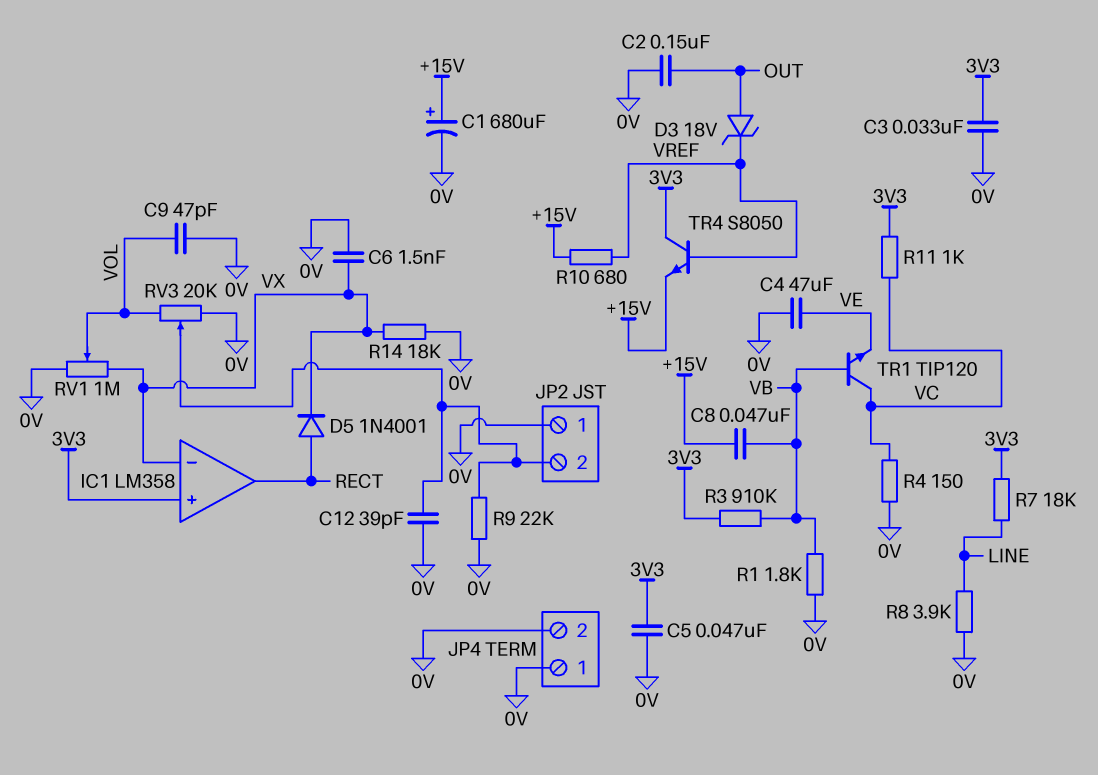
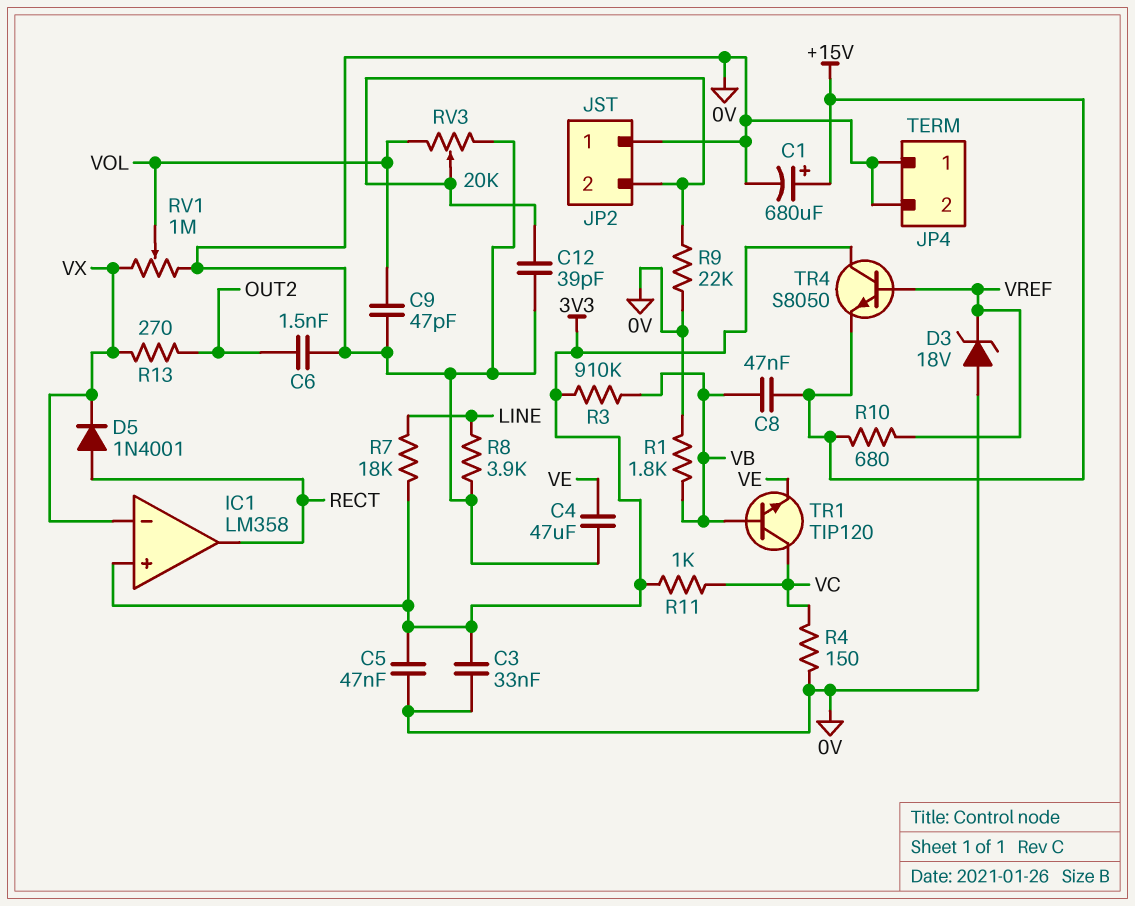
C2: 150nF (0V, OUT) -> none
C6: 1.5nF (0V, VX) -> 1.5nF (0V, OUT2)
D3: zener 18V (A OUT, K VREF) -> zener 18V (A 0V, K VREF)
R13: none -> 270 (OUT2, VX)
R14: 18k (0V, VX) -> none

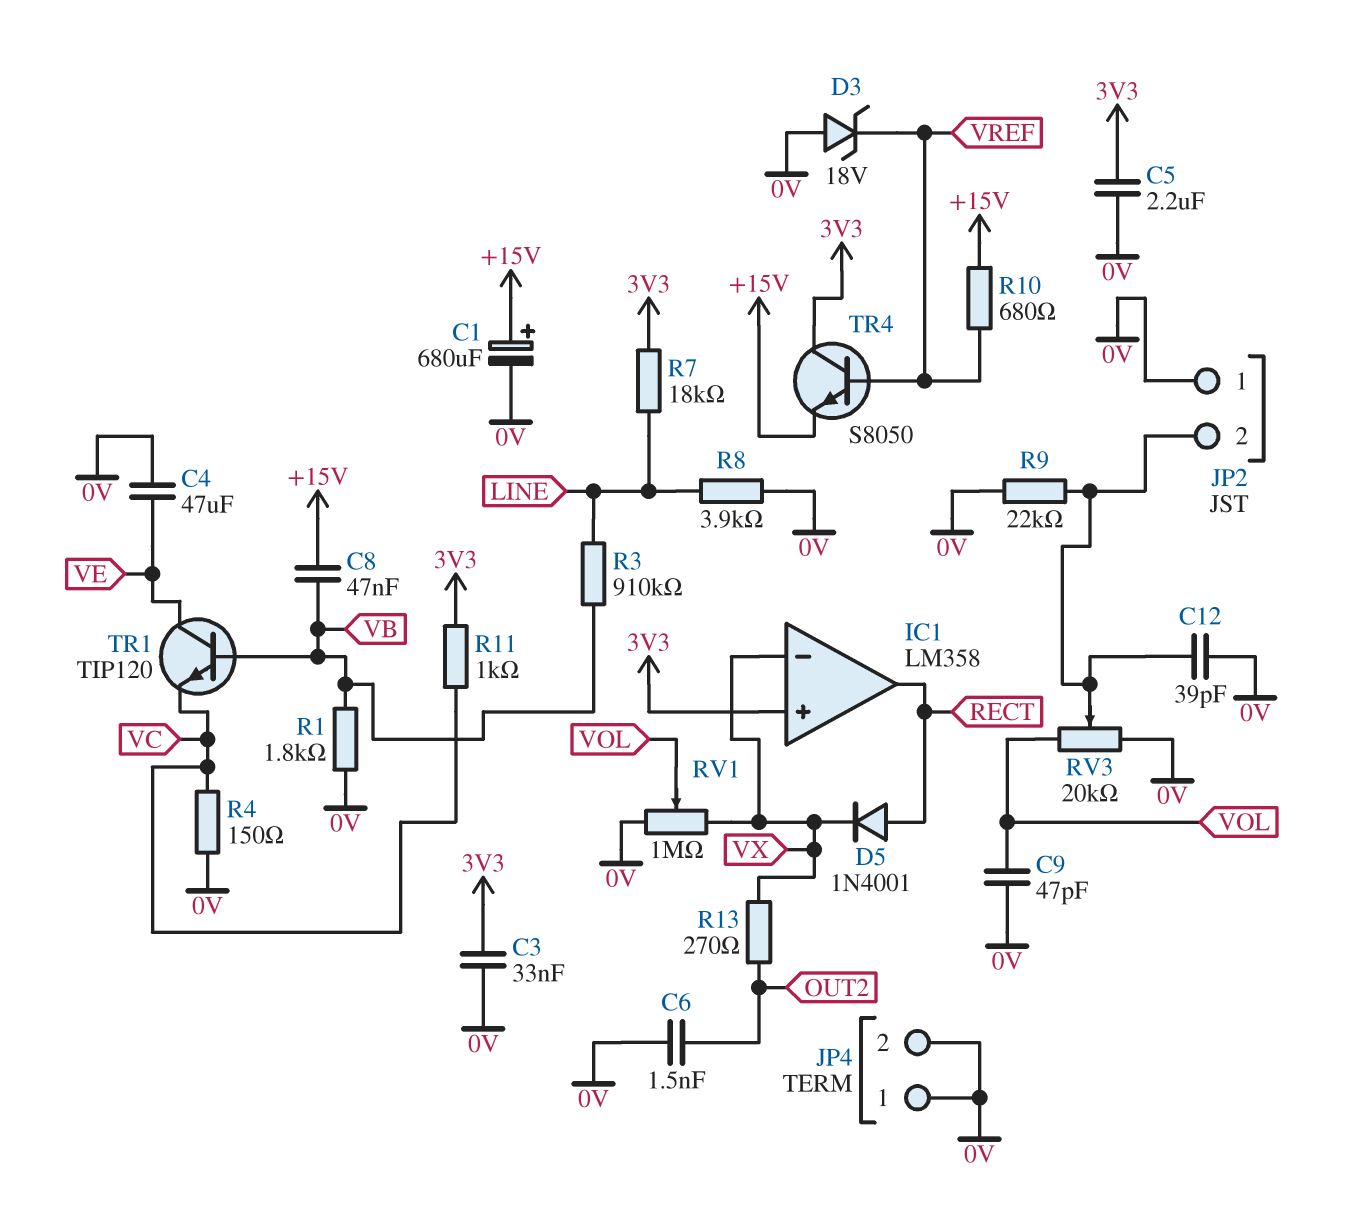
C5: 47nF (0V, 3V3) -> 2.2uF (0V, 3V3)
R3: 910k (3V3, VB) -> 910k (LINE, VB)
TR1: NPN TIP120 (B VB, C VC, E VE) -> NPN TIP120 (B VB, C VE, E VC)

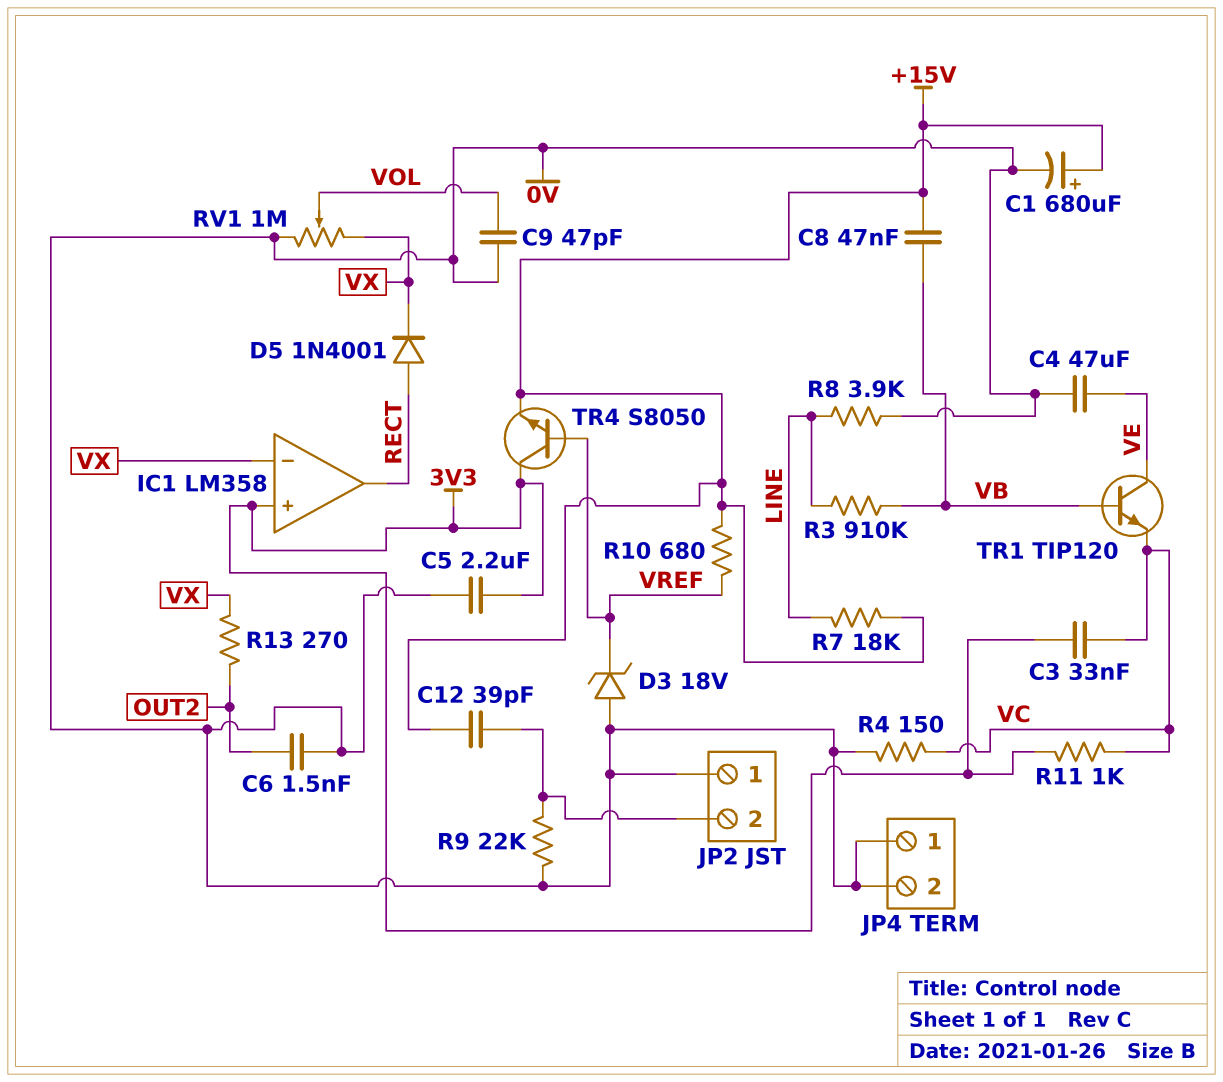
C3: 33nF (0V, 3V3) -> 33nF (3V3, VC)
C12: 39pF (0V, JP2/2) -> 39pF (+15V, JP2/2)
R1: 1.8k (0V, VB) -> none
R7: 18k (3V3, LINE) -> 18k (+15V, LINE)
RV3: 20k (0V, VOL, wiper JP2/2) -> none

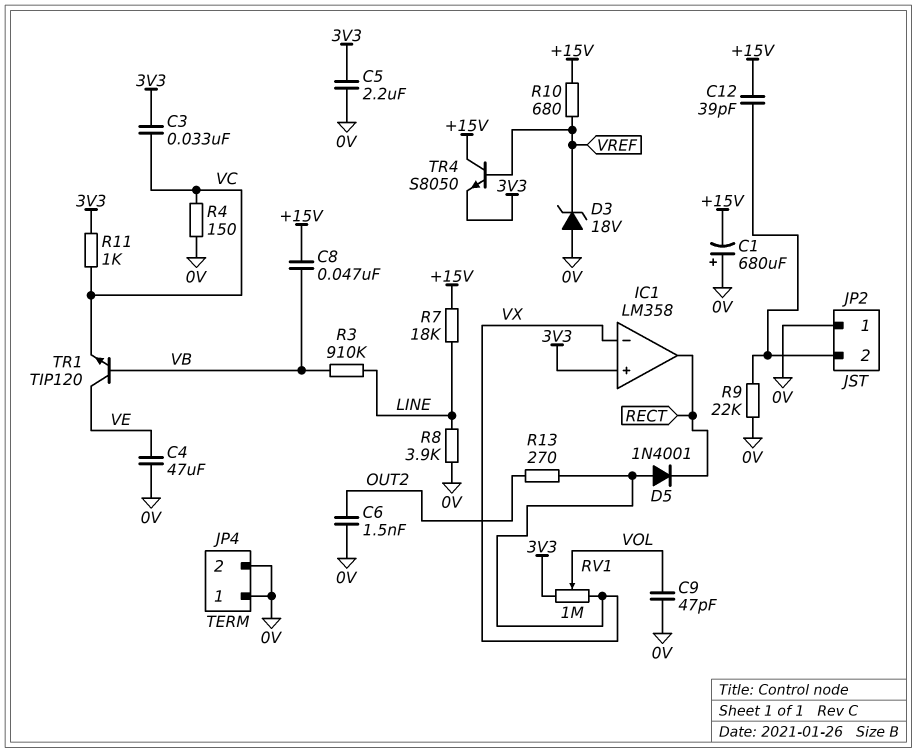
C1: 680uF (plus +15V, minus 0V) -> 680uF (plus 0V, minus +15V)
D5: diode 1N4001 (A RECT, K VX) -> diode 1N4001 (A VX, K RECT)
RV1: 1M (0V, VX, wiper VOL) -> 1M (3V3, VX, wiper VOL)
TR4: NPN S8050 (B VREF, C 3V3, E +15V) -> NPN S8050 (B VREF, C +15V, E 3V3)

